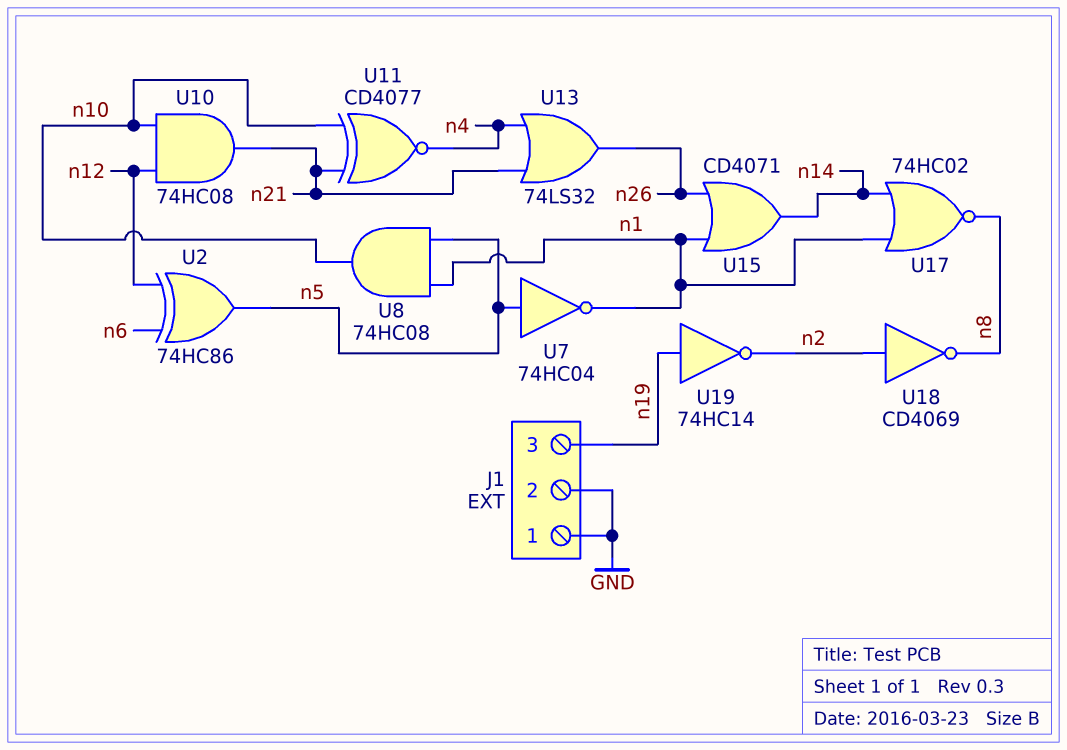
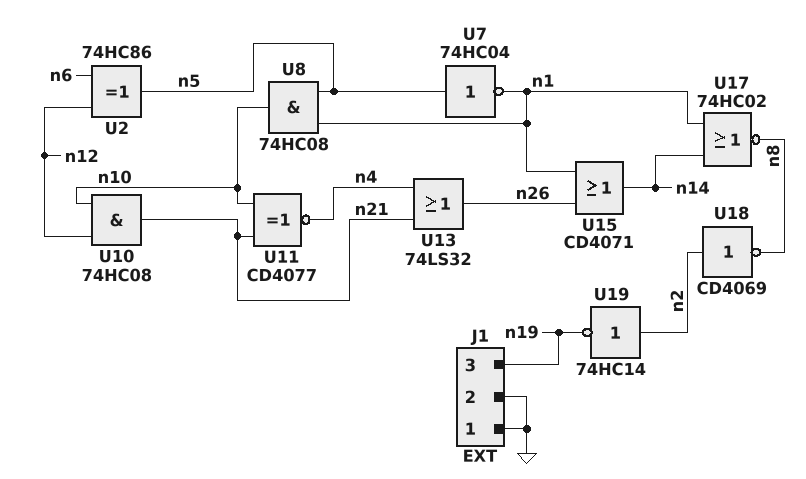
U19: NOT 74HC14 (in n19, out n2) -> NOT 74HC14 (in n2, out n19)

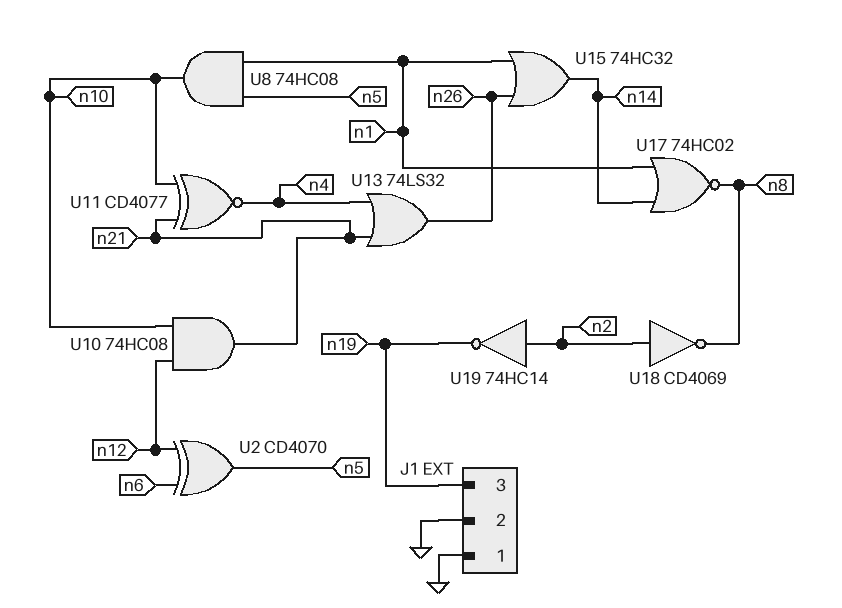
U2: XOR 74HC86 (in n6, in n12, out n5) -> XOR CD4070 (in n6, in n12, out n5)
U7: NOT 74HC04 (in n5, out n1) -> none
U15: OR CD4071 (in n1, in n26, out n14) -> OR 74HC32 (in n1, in n26, out n14)

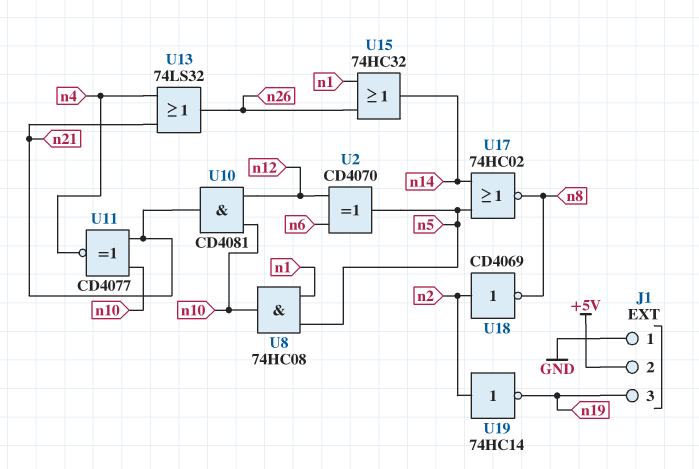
J1 pin 2: GND -> +5V
U10: AND 74HC08 (in n10, in n12, out n21) -> AND CD4081 (in n10, in n12, out n21)
U17: NOR 74HC02 (in n1, in n14, out n8) -> NOR 74HC02 (in n5, in n14, out n8)

